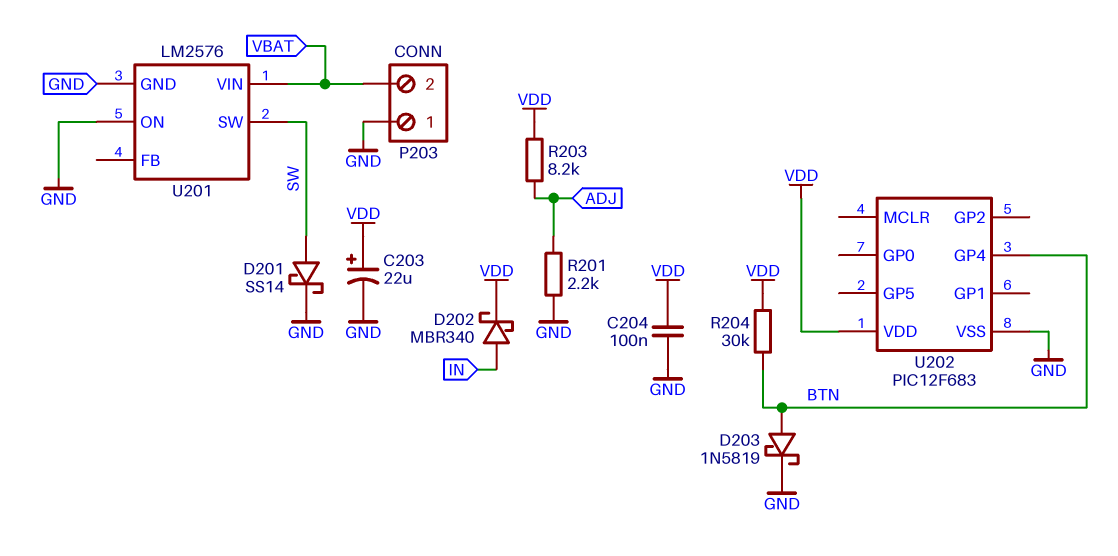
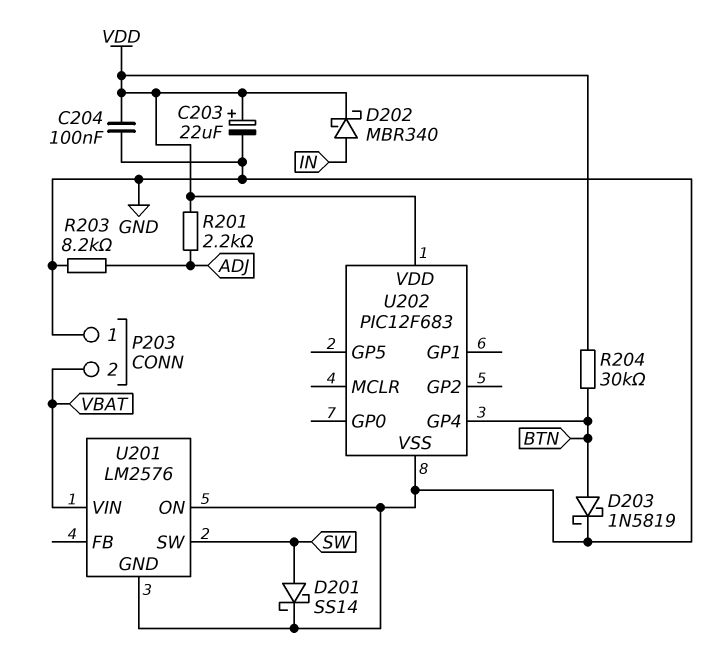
R201: 2.2k (ADJ, GND) -> 2.2k (ADJ, VDD)
R203: 8.2k (ADJ, VDD) -> 8.2k (ADJ, GND)

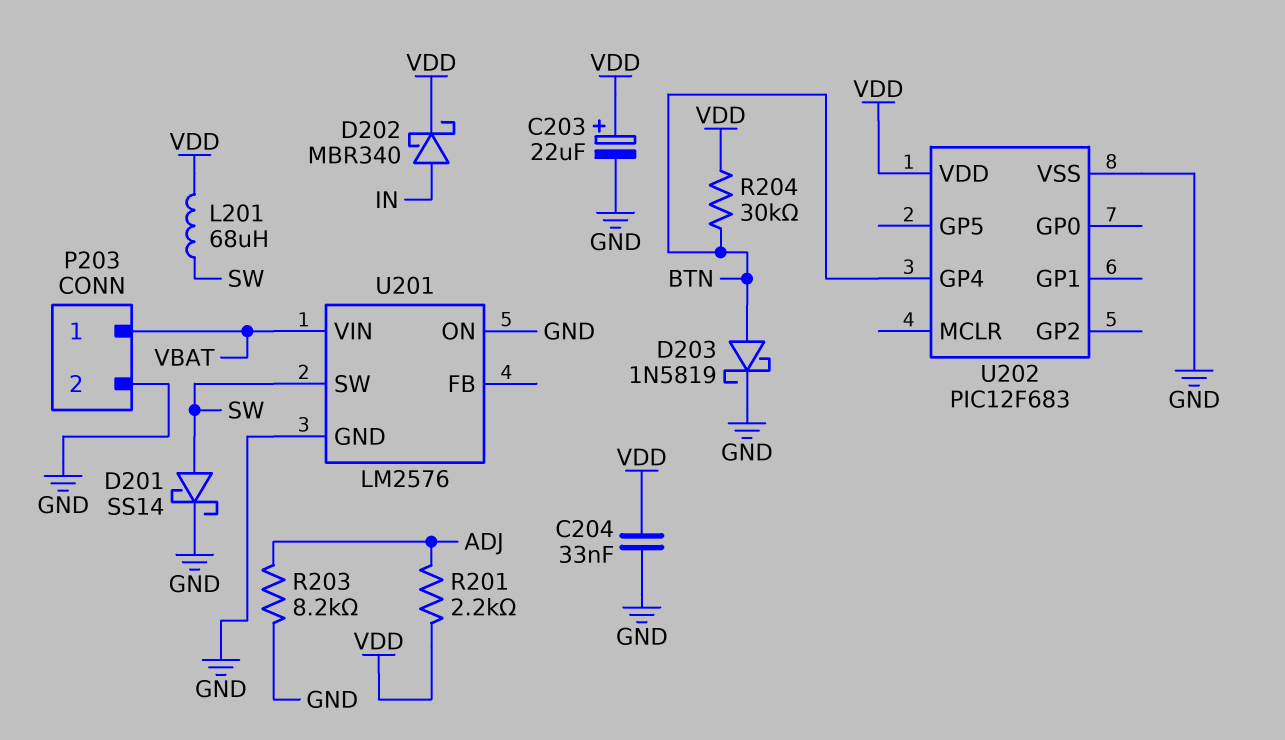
C204: 100nF (GND, VDD) -> 33nF (GND, VDD)
L201: none -> 68uH (SW, VDD)
P203 pin 1: GND -> VBAT
P203 pin 2: VBAT -> GND

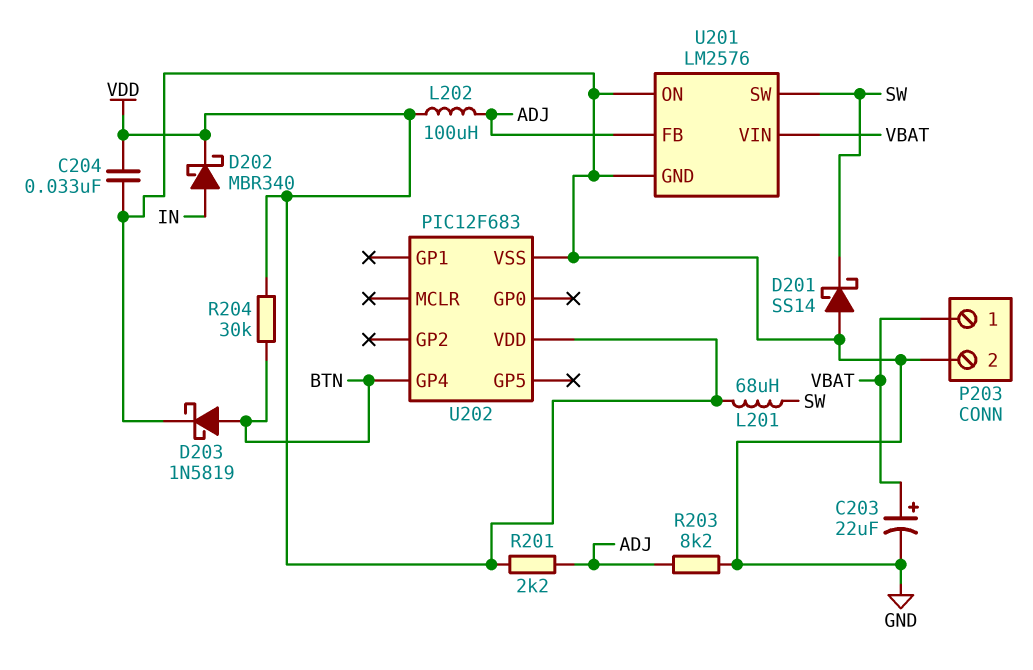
C203: 22uF (plus VDD, minus GND) -> 22uF (plus VBAT, minus GND)
D201: schottky SS14 (A SW, K GND) -> schottky SS14 (A GND, K SW)
L202: none -> 100uH (ADJ, VDD)
U201 pin FB: none -> ADJ

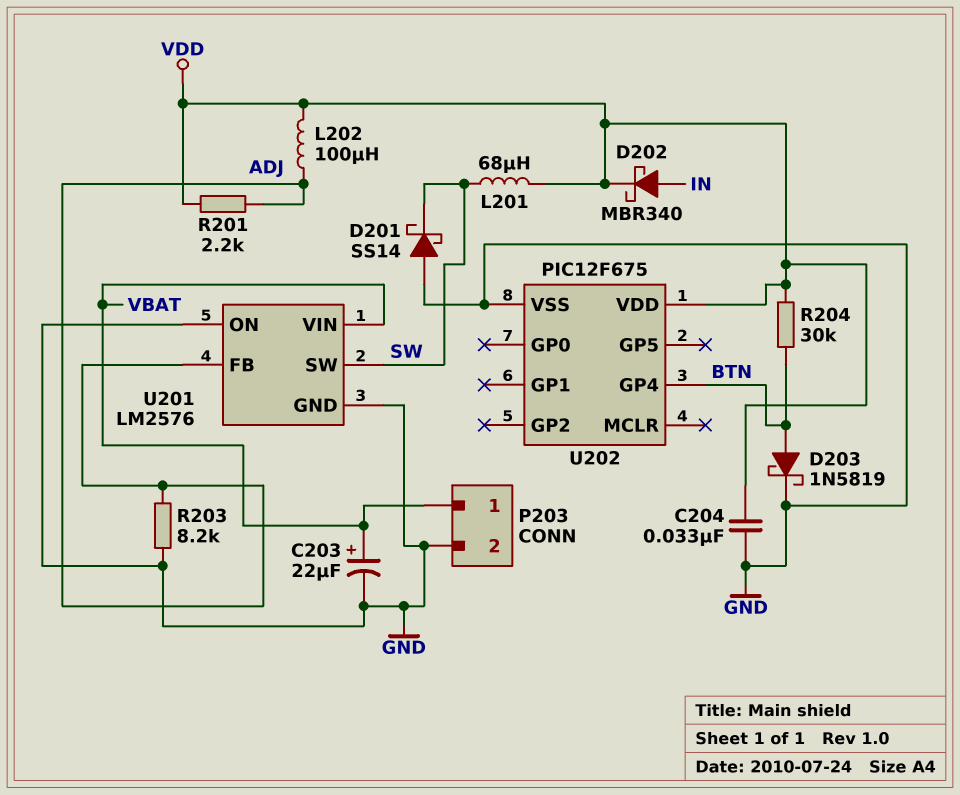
U202: PIC12F683 -> PIC12F675

